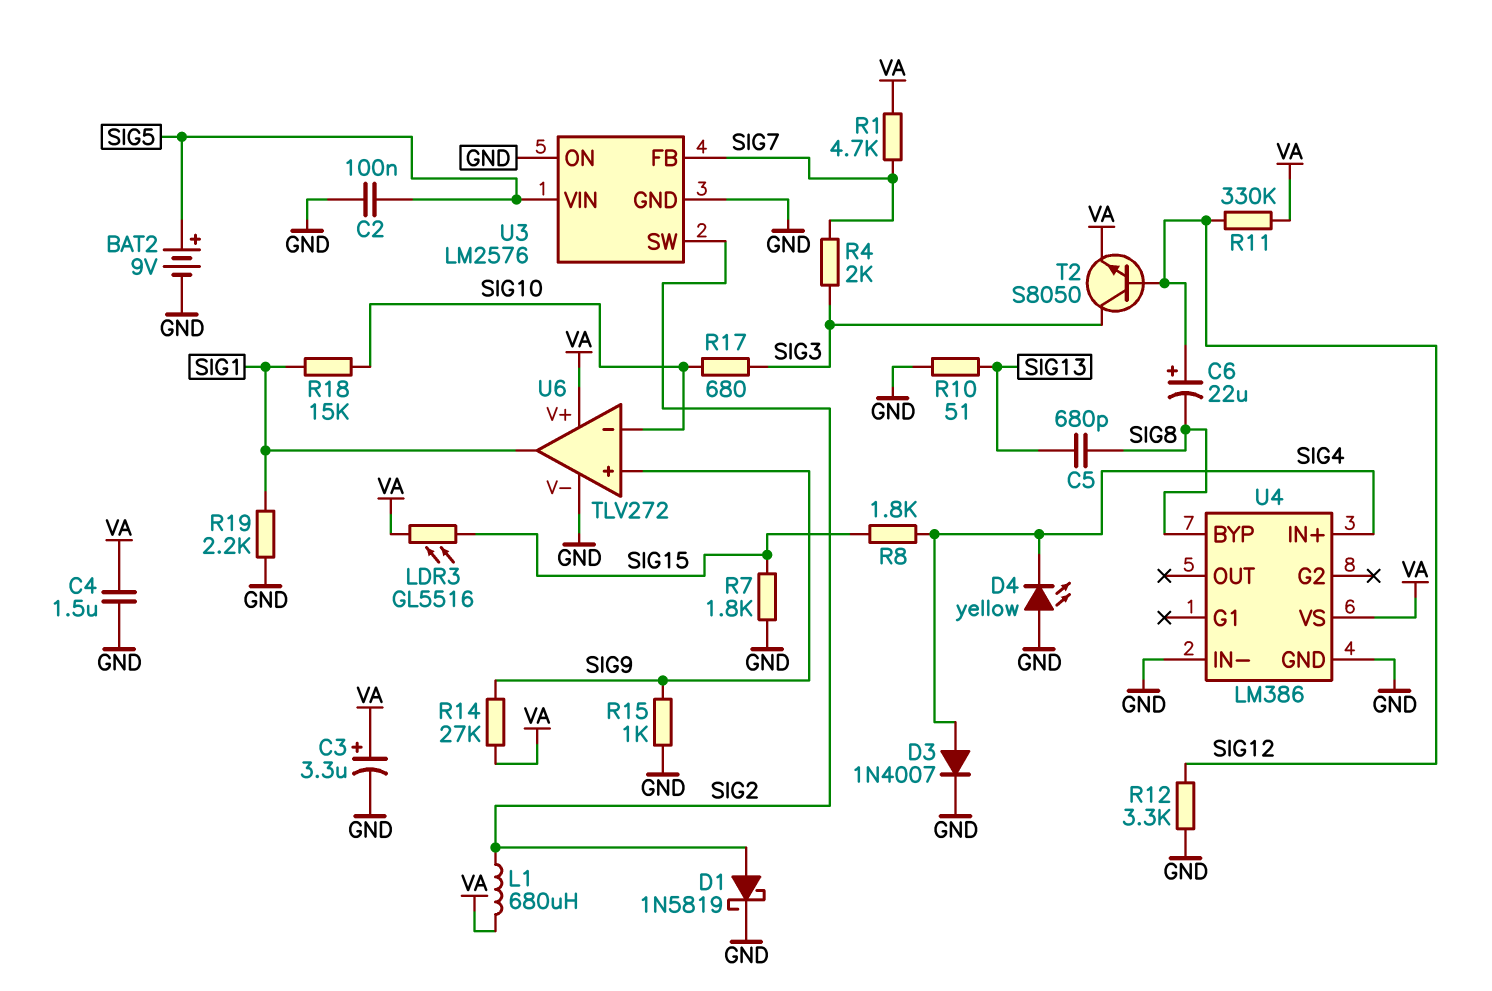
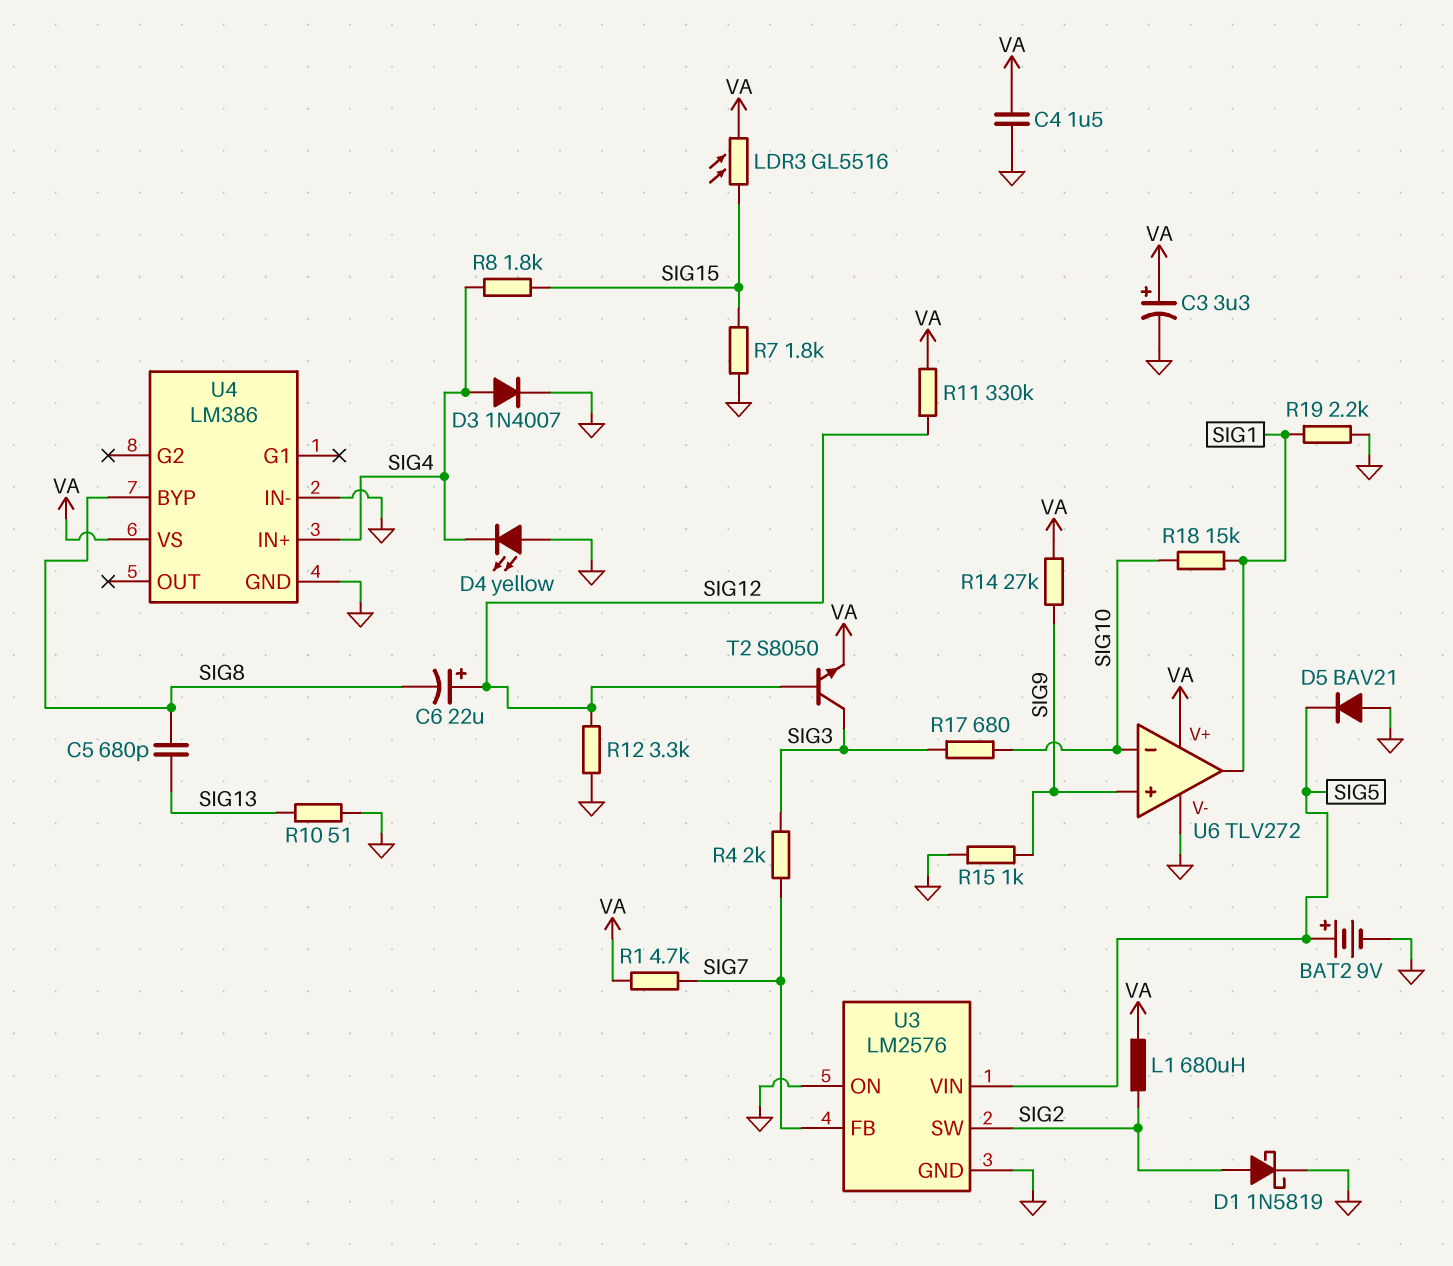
C2: 100nF (GND, SIG5) -> none
D5: none -> diode BAV21 (A GND, K SIG5)

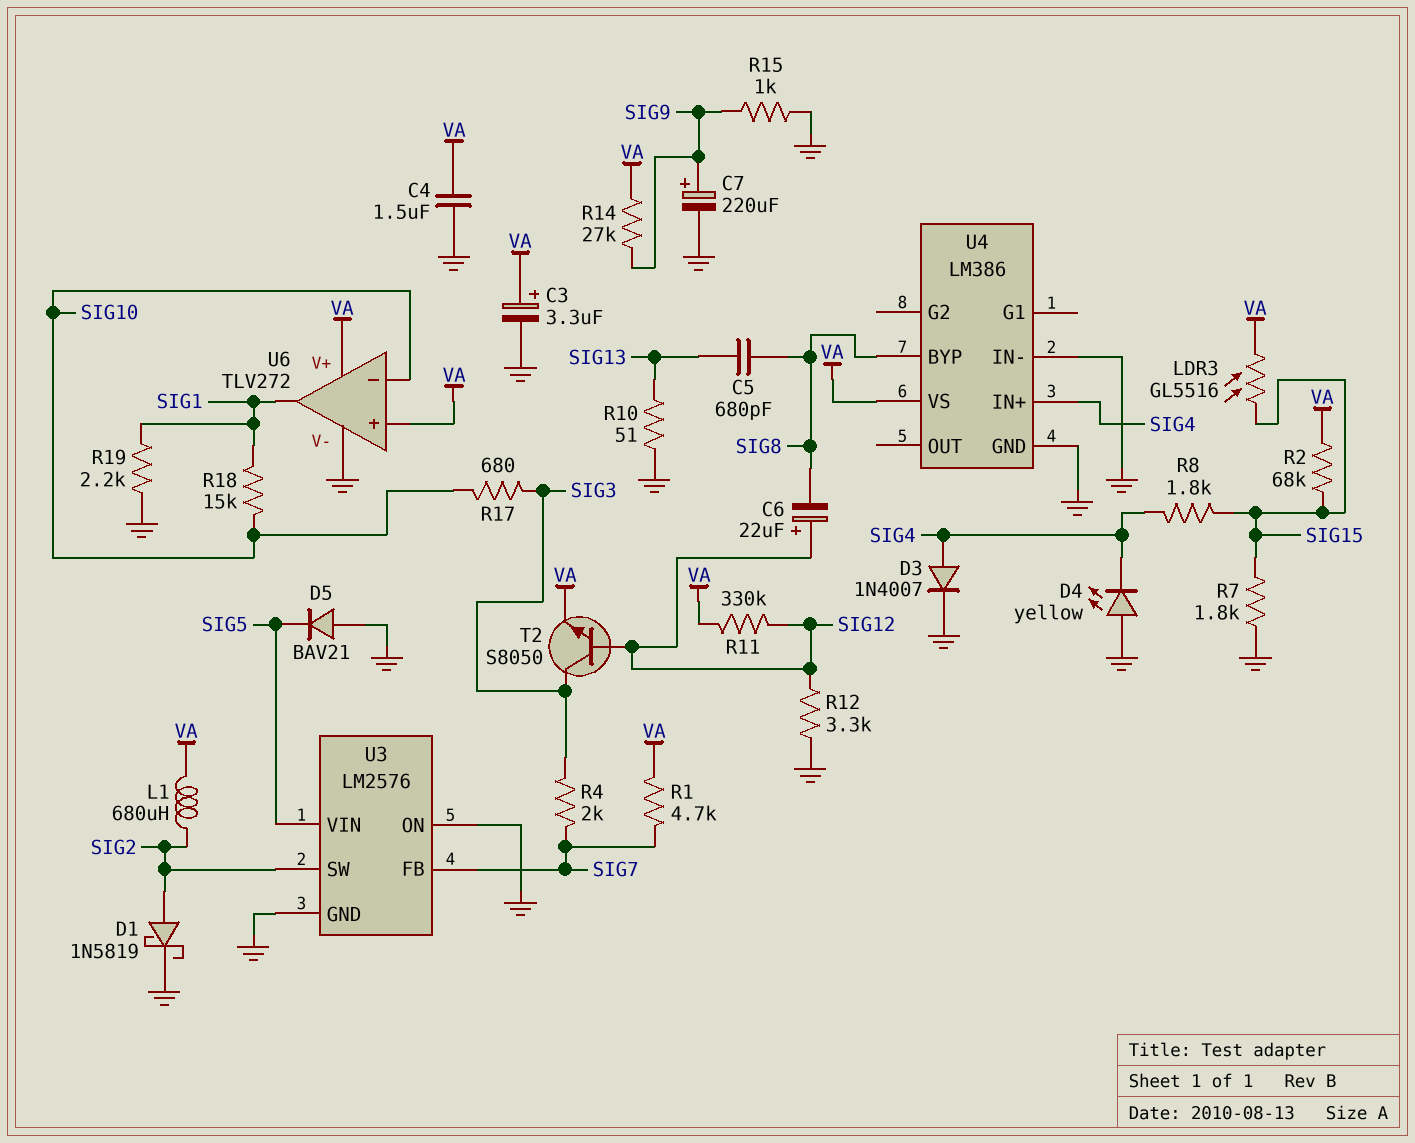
BAT2: 9V (plus SIG5, minus GND) -> none
C7: none -> 220uF (plus SIG9, minus GND)
R2: none -> 68k (SIG15, VA)
U6 pin in+: SIG9 -> VA

